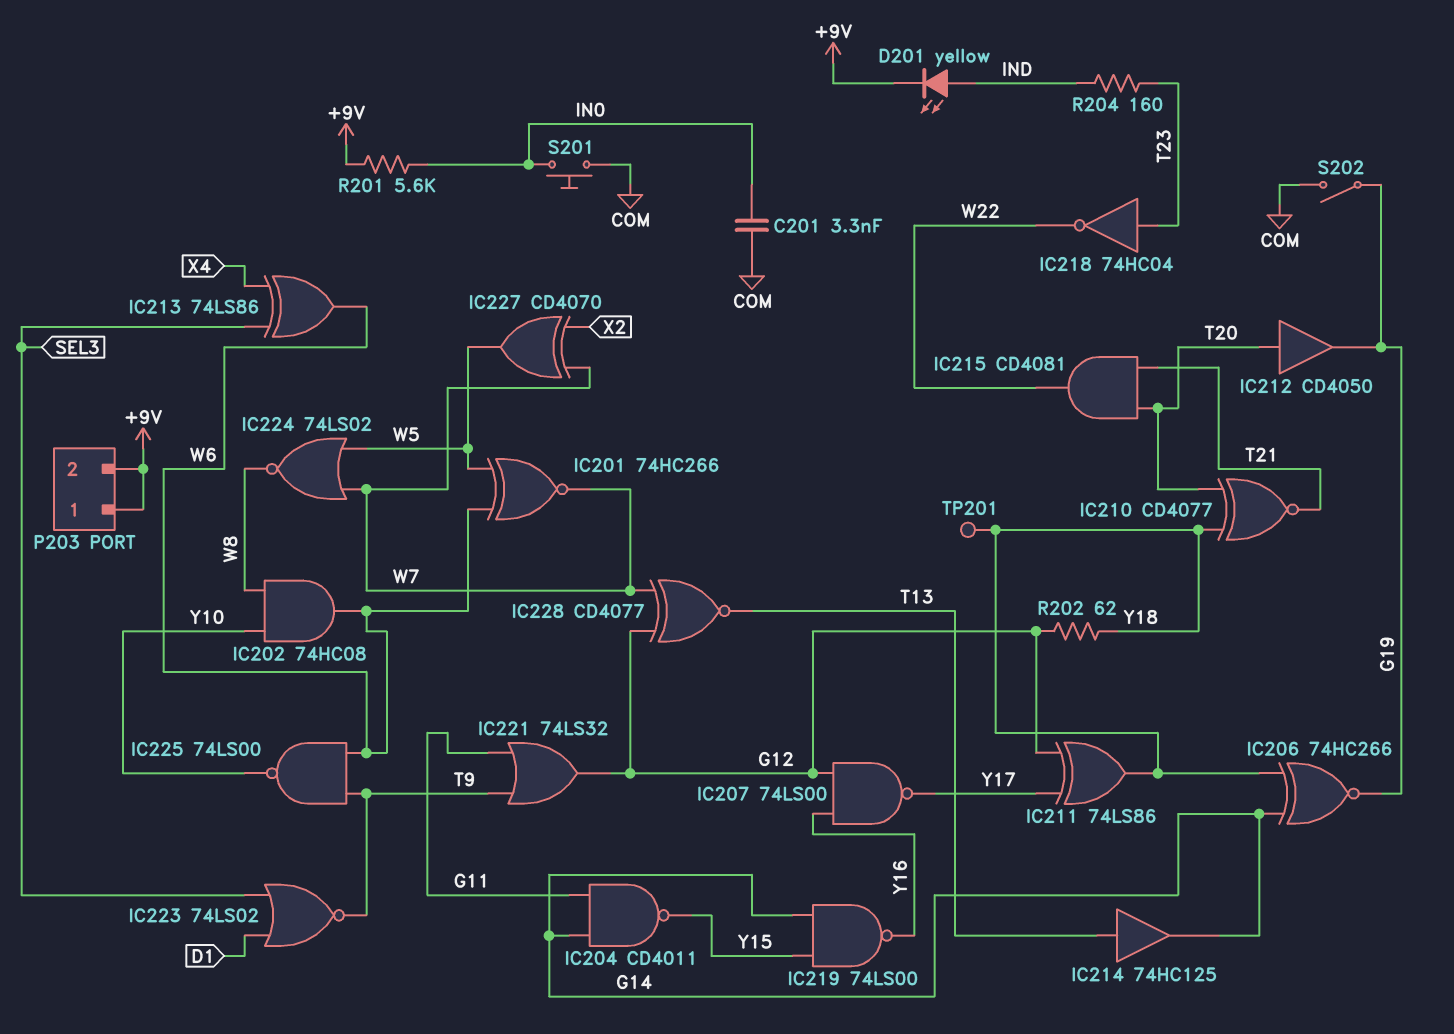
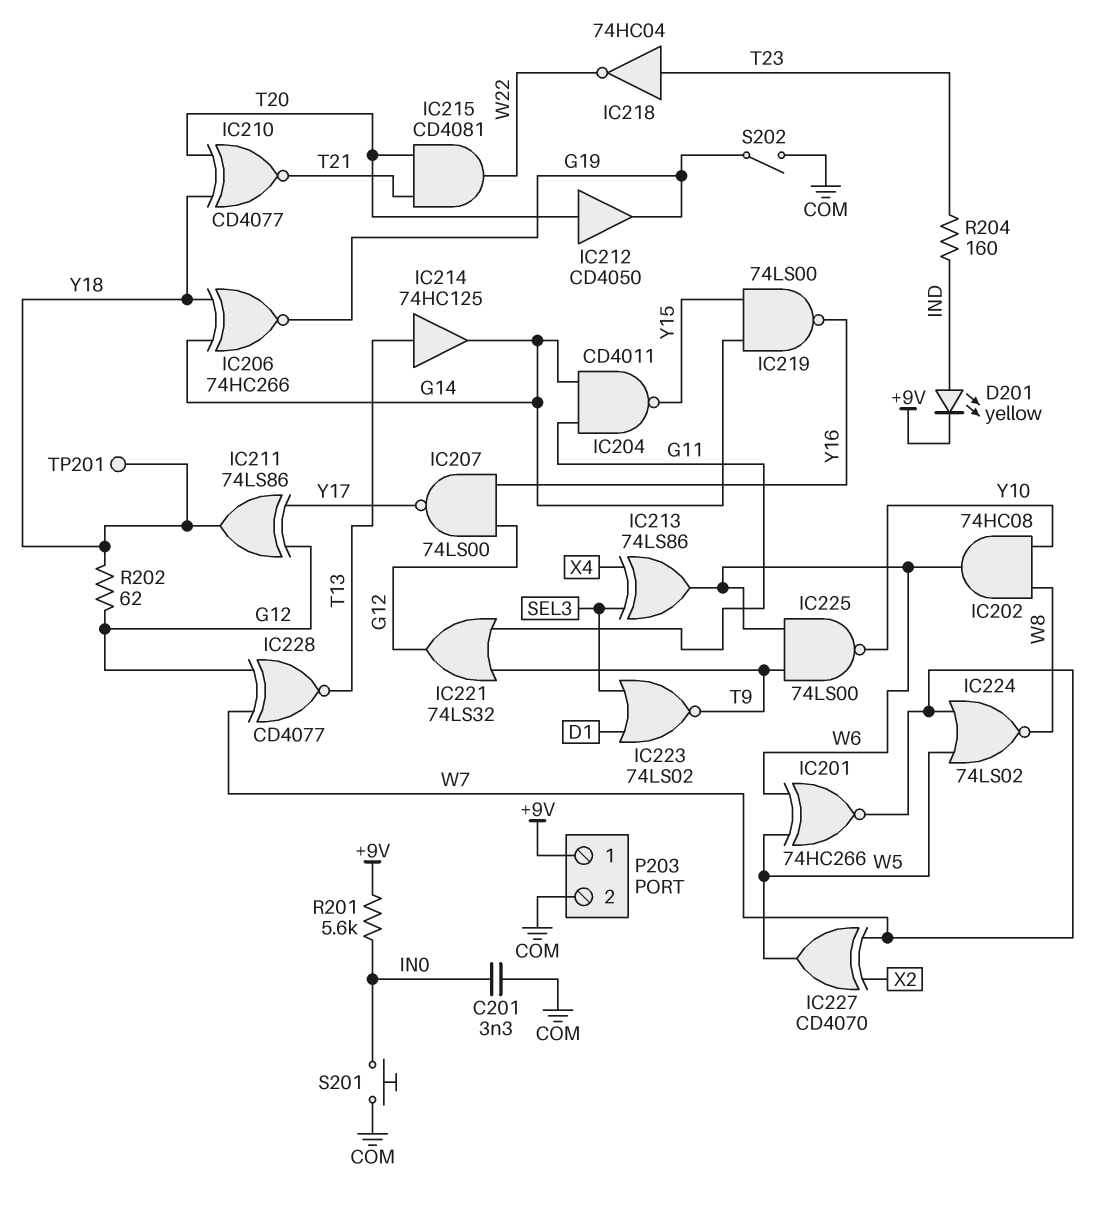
P203 pin 2: +9V -> COM

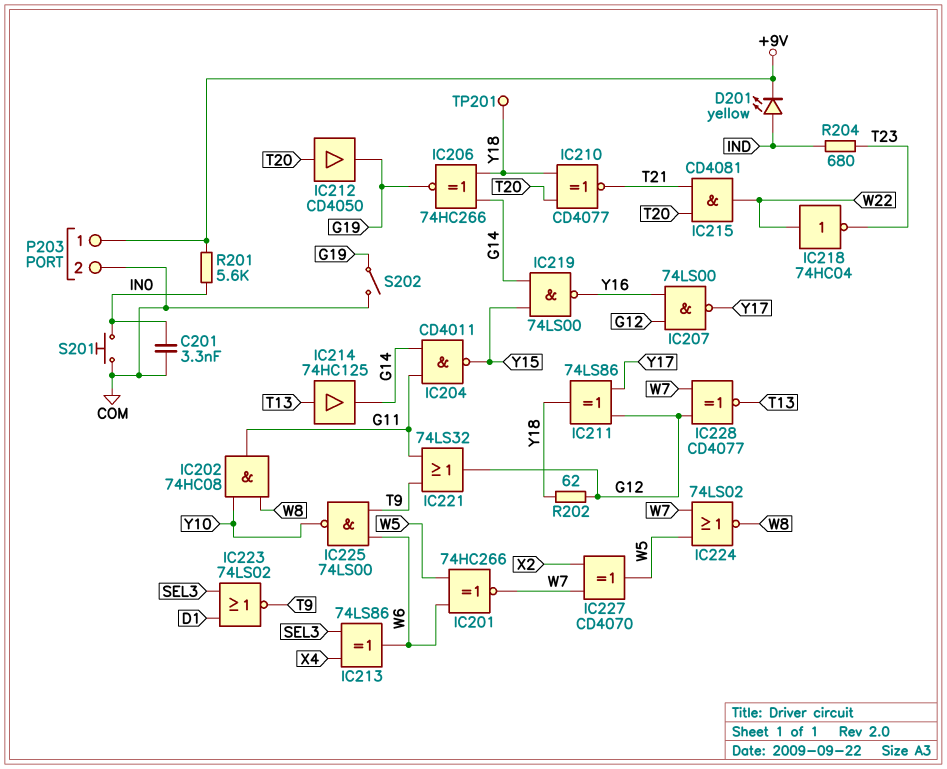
IC202: AND 74HC08 (in W8, in Y10, out W6) -> AND 74HC08 (in W8, in Y10, out G11)
IC218: NOT 74HC04 (in T23, out W22) -> NOT 74HC04 (in W22, out T23)
R204: 160 (IND, T23) -> 680 (IND, T23)

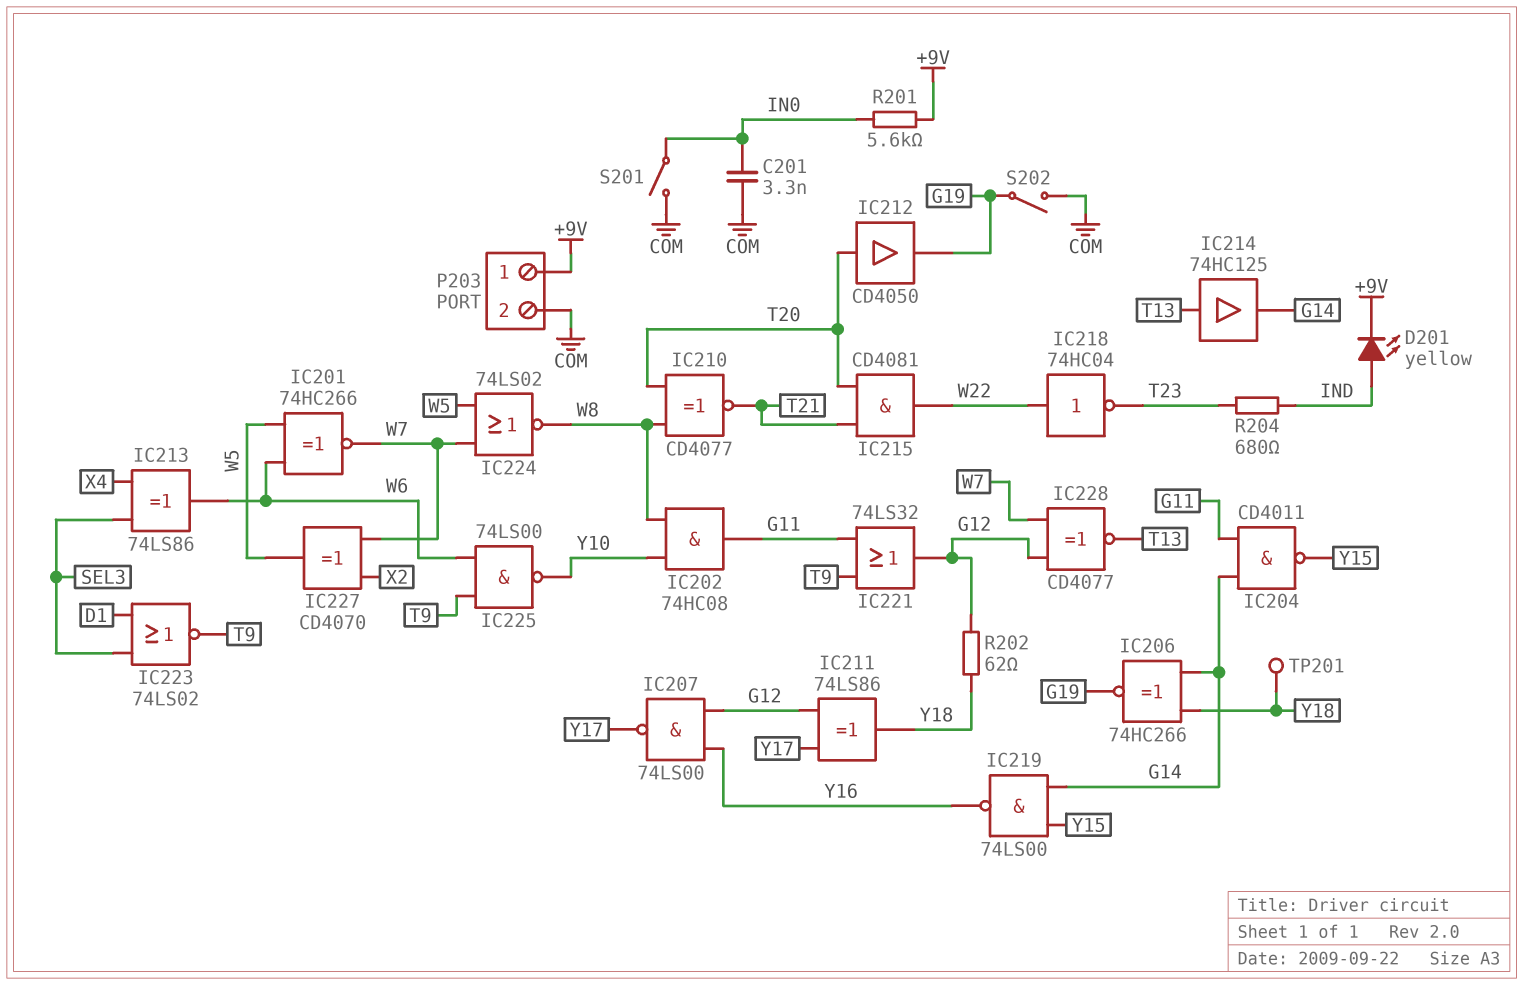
IC210: XNOR CD4077 (in T20, in Y18, out T21) -> XNOR CD4077 (in T20, in W8, out T21)
S201: button (COM, IN0) -> switch (COM, IN0)

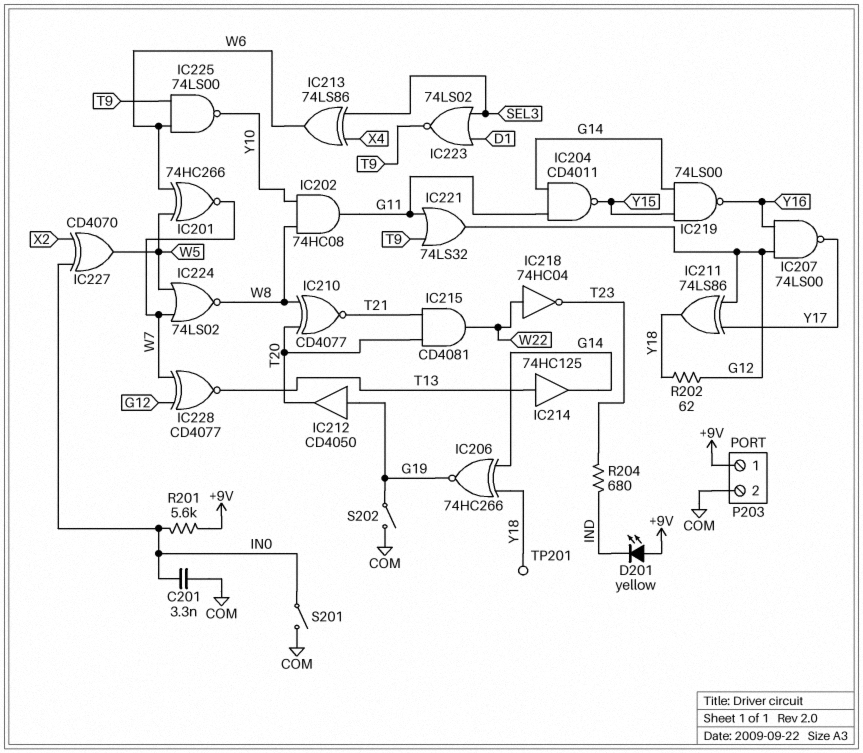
D201: LED yellow (A IND, K +9V) -> LED yellow (A +9V, K IND)
IC212: buffer CD4050 (in T20, out G19) -> buffer CD4050 (in G19, out T20)
IC227: XOR CD4070 (in W7, in X2, out W5) -> XOR CD4070 (in IN0, in X2, out W5)

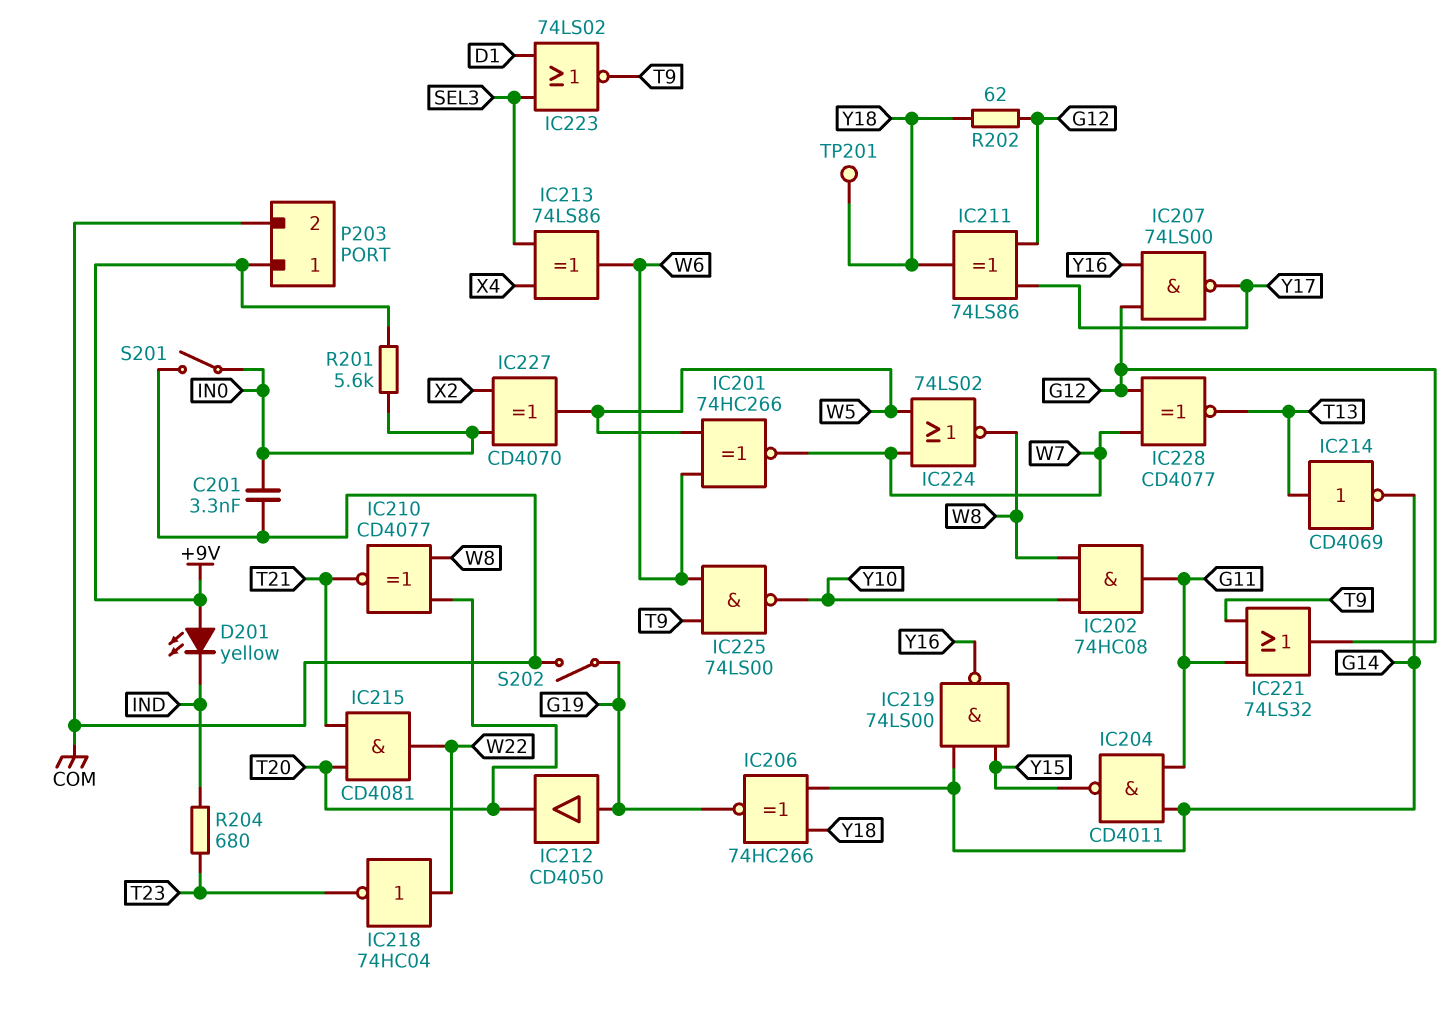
IC214: buffer 74HC125 (in T13, out G14) -> NOT CD4069 (in T13, out G14)

